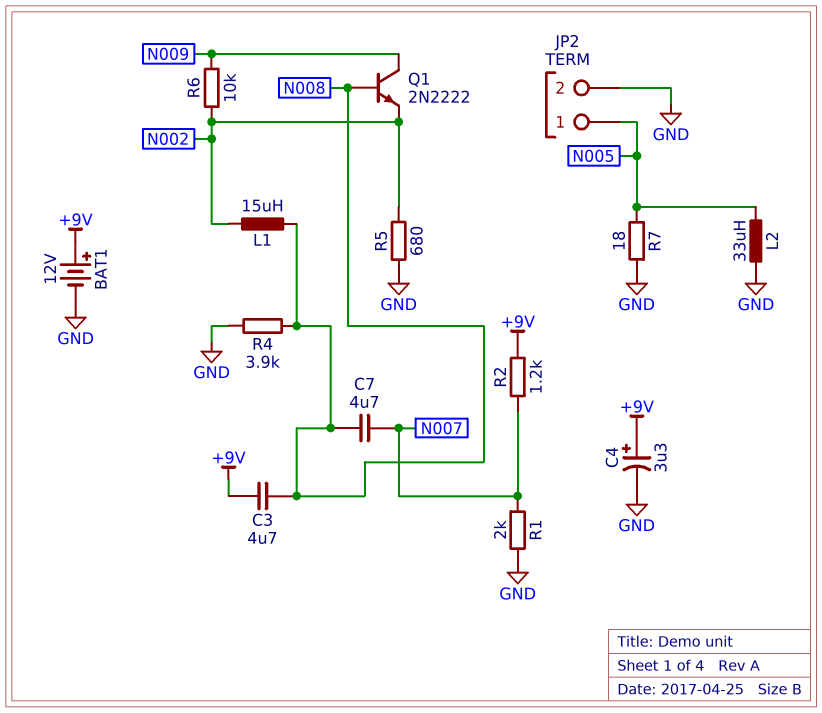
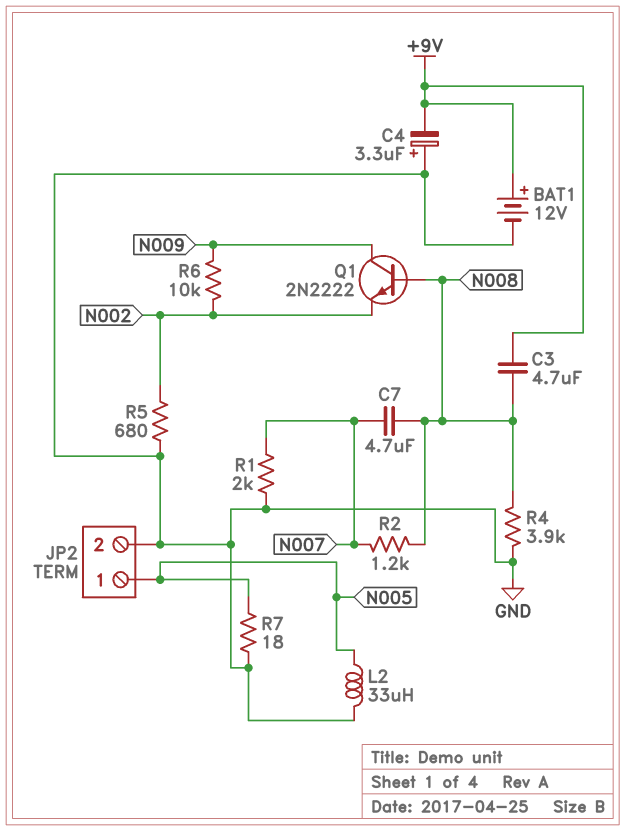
C4: 3.3uF (plus +9V, minus GND) -> 3.3uF (plus GND, minus +9V)
L1: 15uH (N002, N008) -> none
R2: 1.2k (+9V, N007) -> 1.2k (N007, N008)

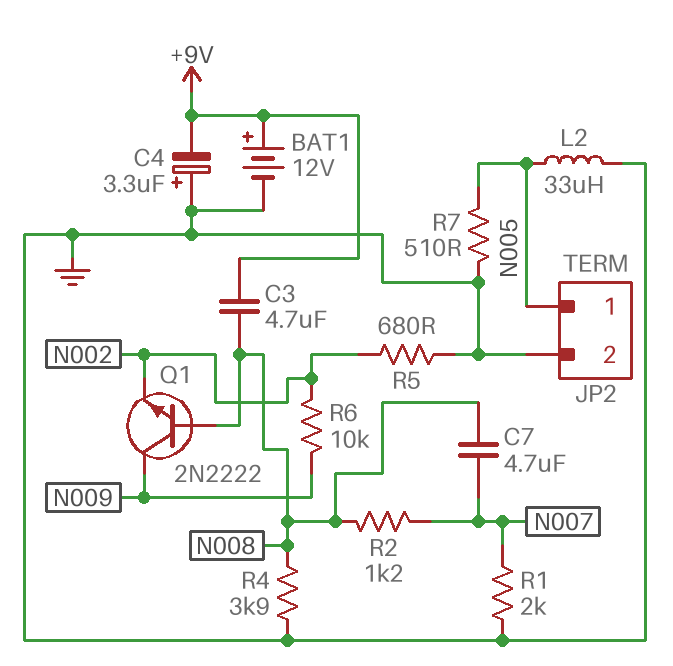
R7: 18 (GND, N005) -> 510 (GND, N005)

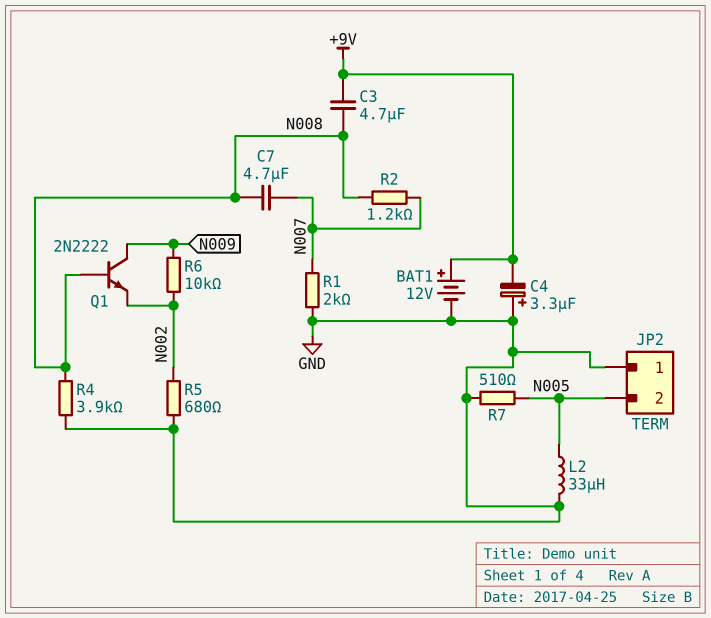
JP2 pin 1: N005 -> GND
JP2 pin 2: GND -> N005

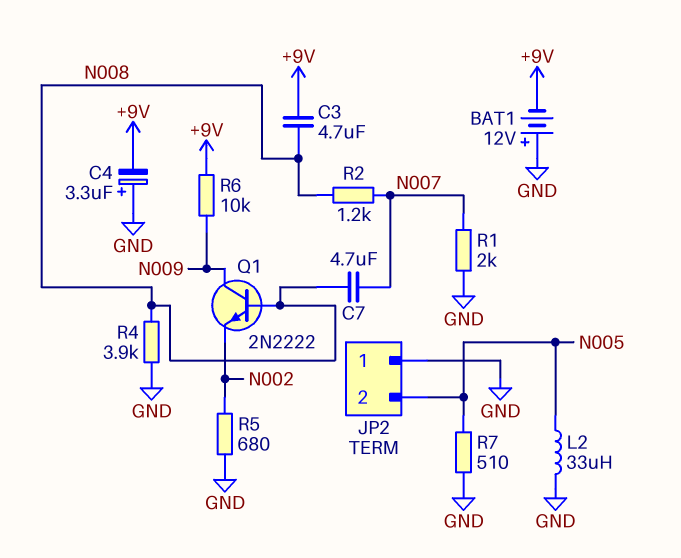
BAT1: 12V (plus +9V, minus GND) -> 12V (plus GND, minus +9V)
R6: 10k (N002, N009) -> 10k (+9V, N009)

